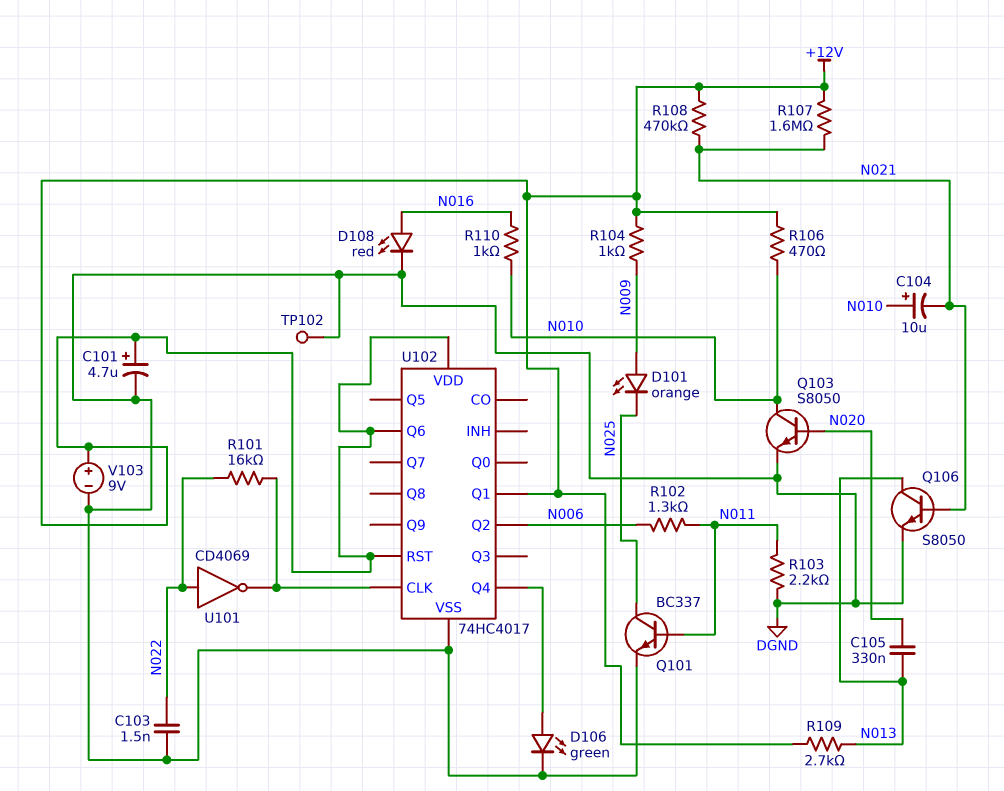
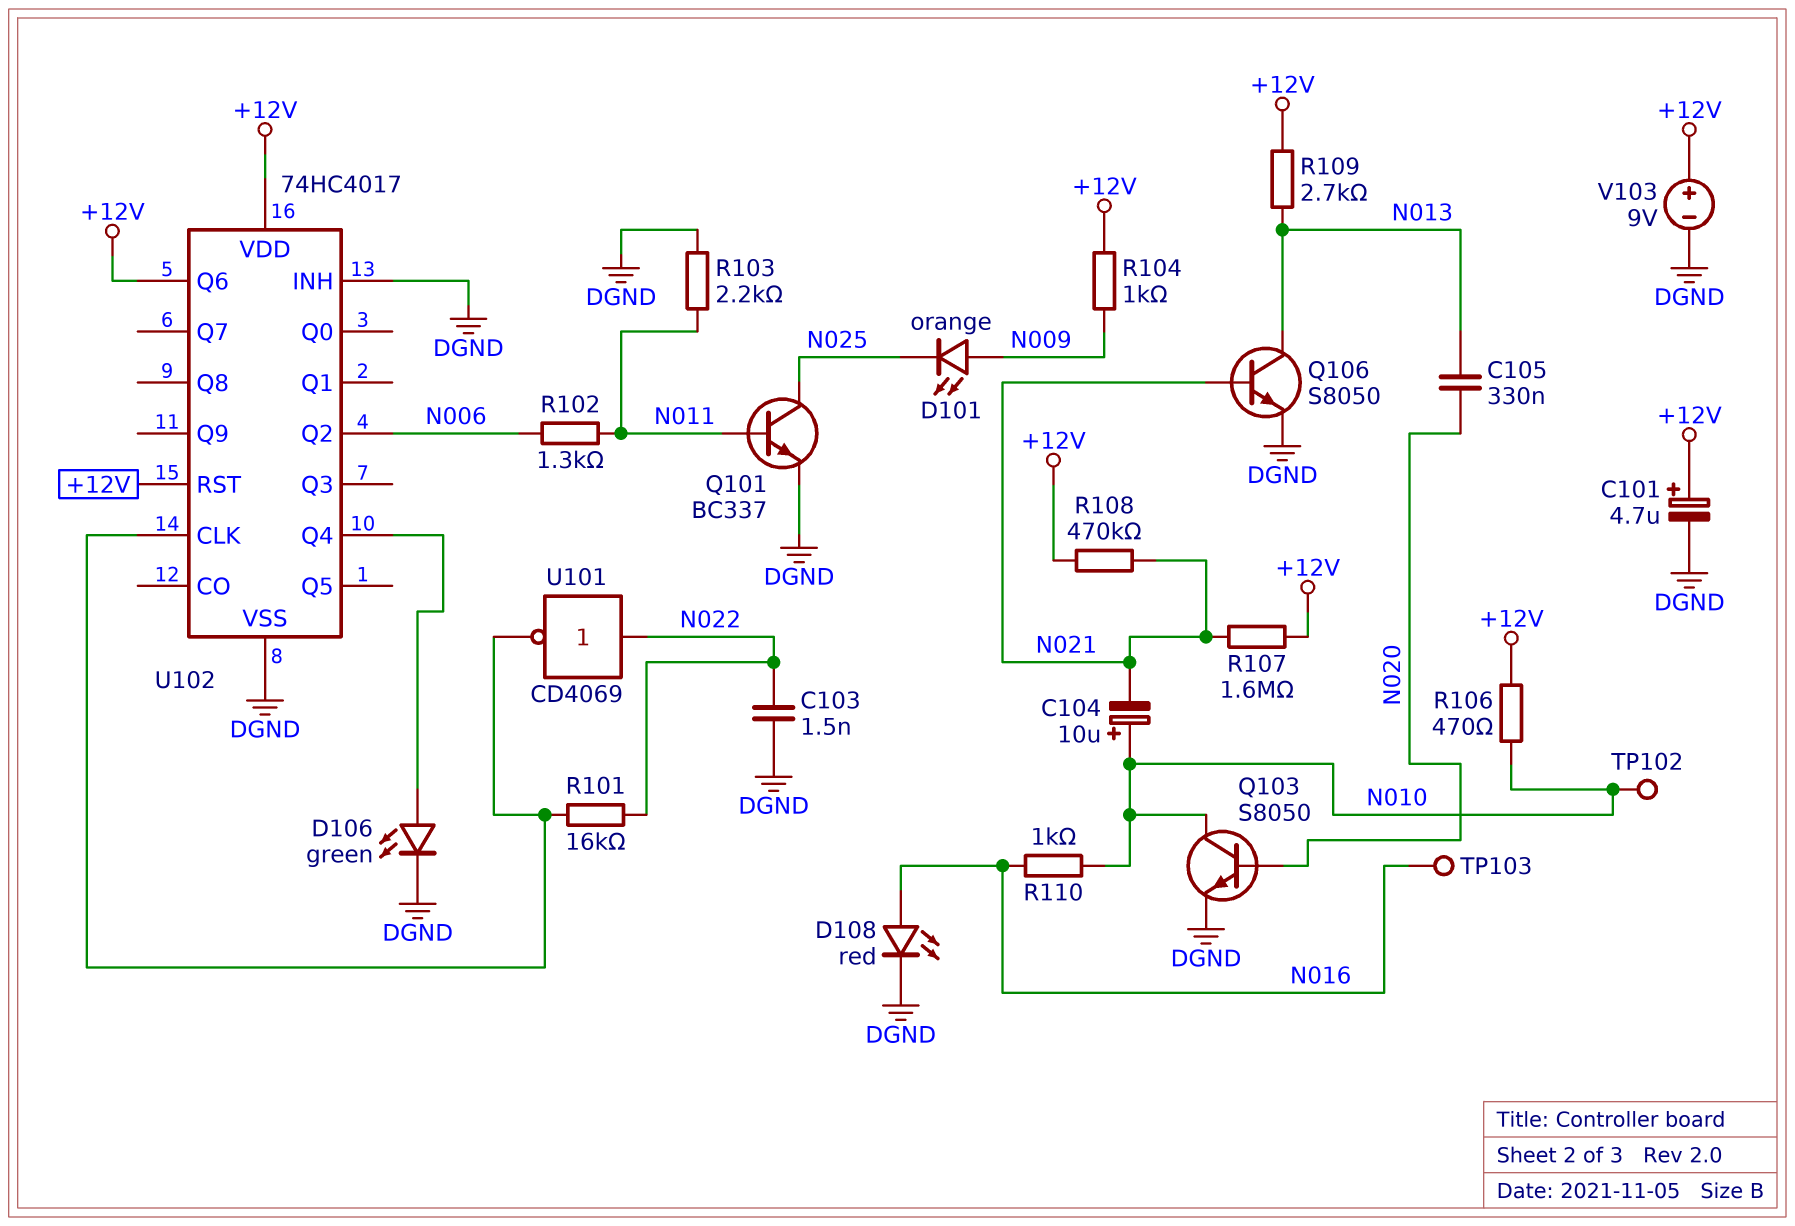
TP102: test point (DGND) -> test point (N010)
TP103: none -> test point (N016)
U102 pin INH: none -> DGND
U102 pin Q1: +12V -> none

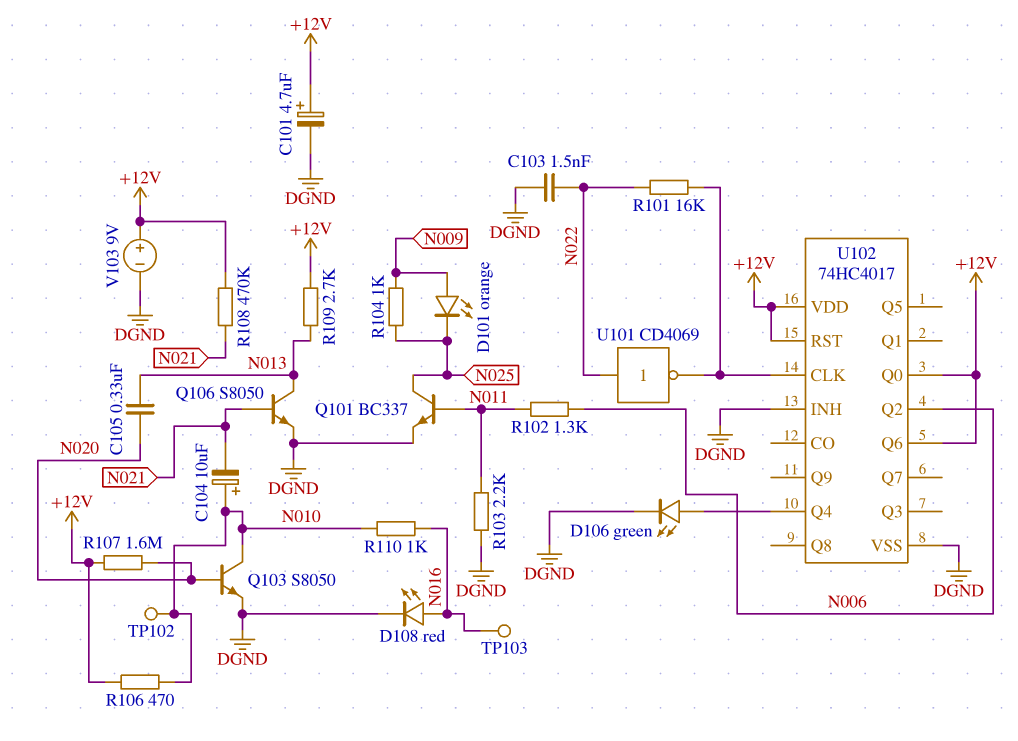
R104: 1k (+12V, N009) -> 1k (N009, N025)
R107: 1.6M (+12V, N021) -> 1.6M (+12V, N020)
U102 pin Q0: none -> +12V

